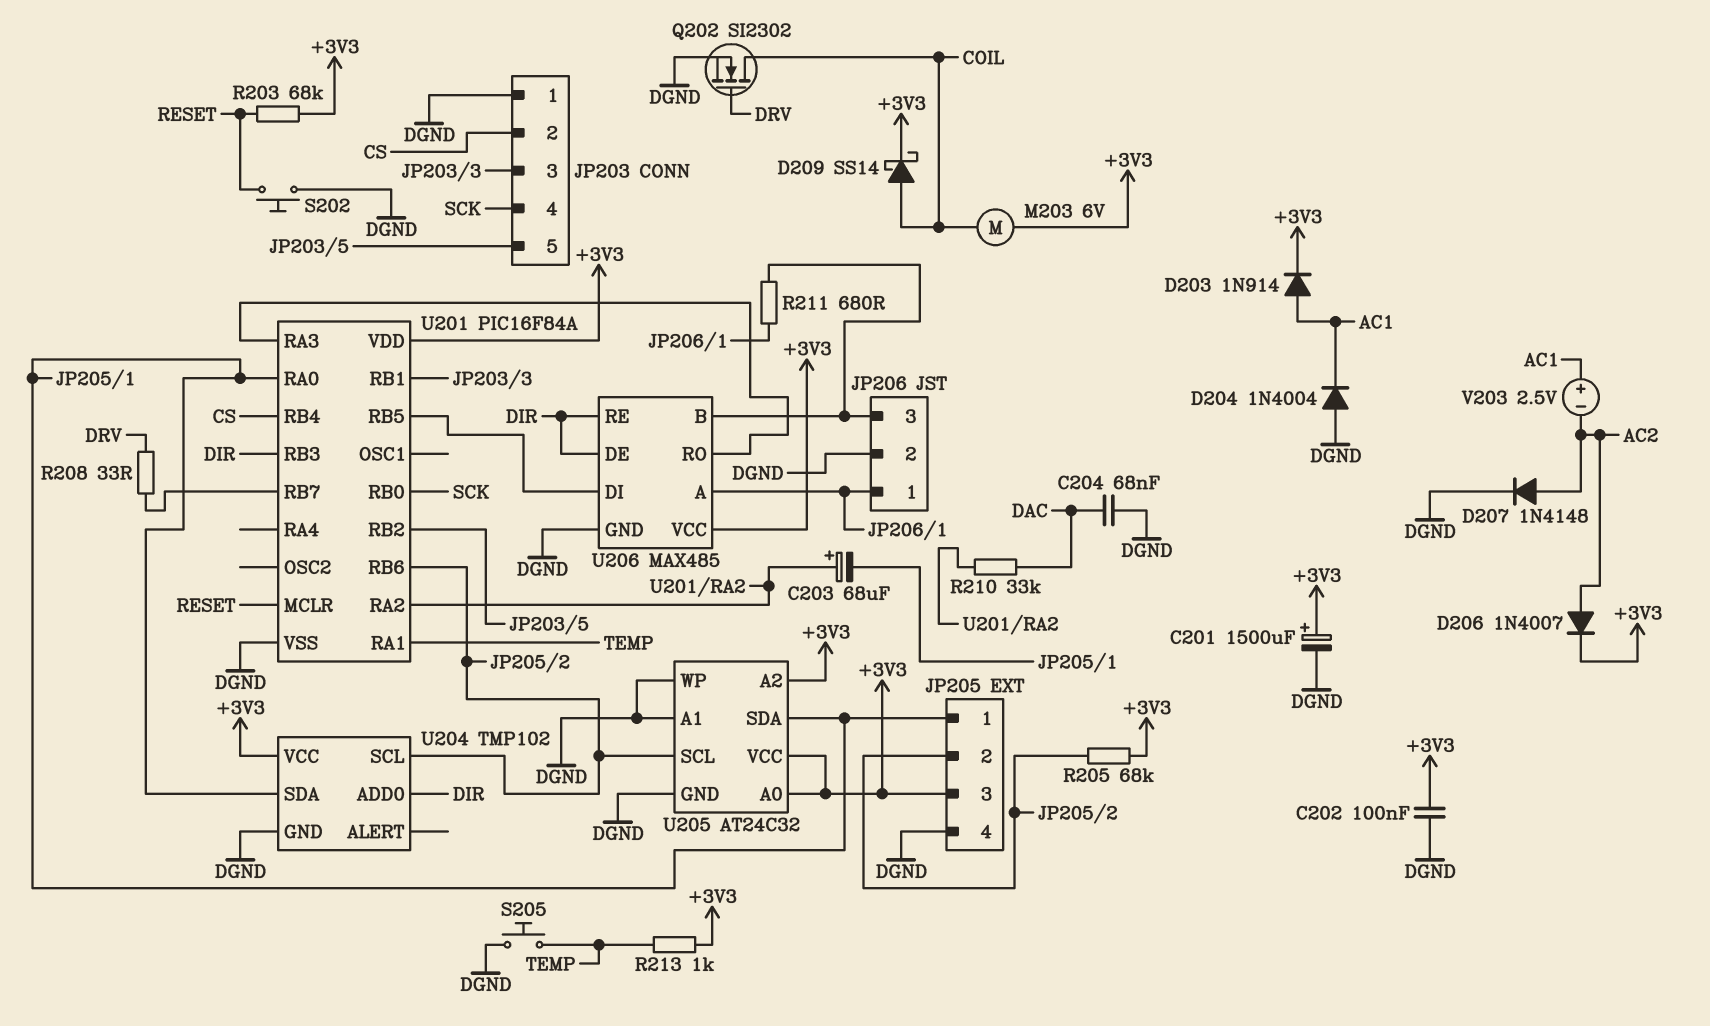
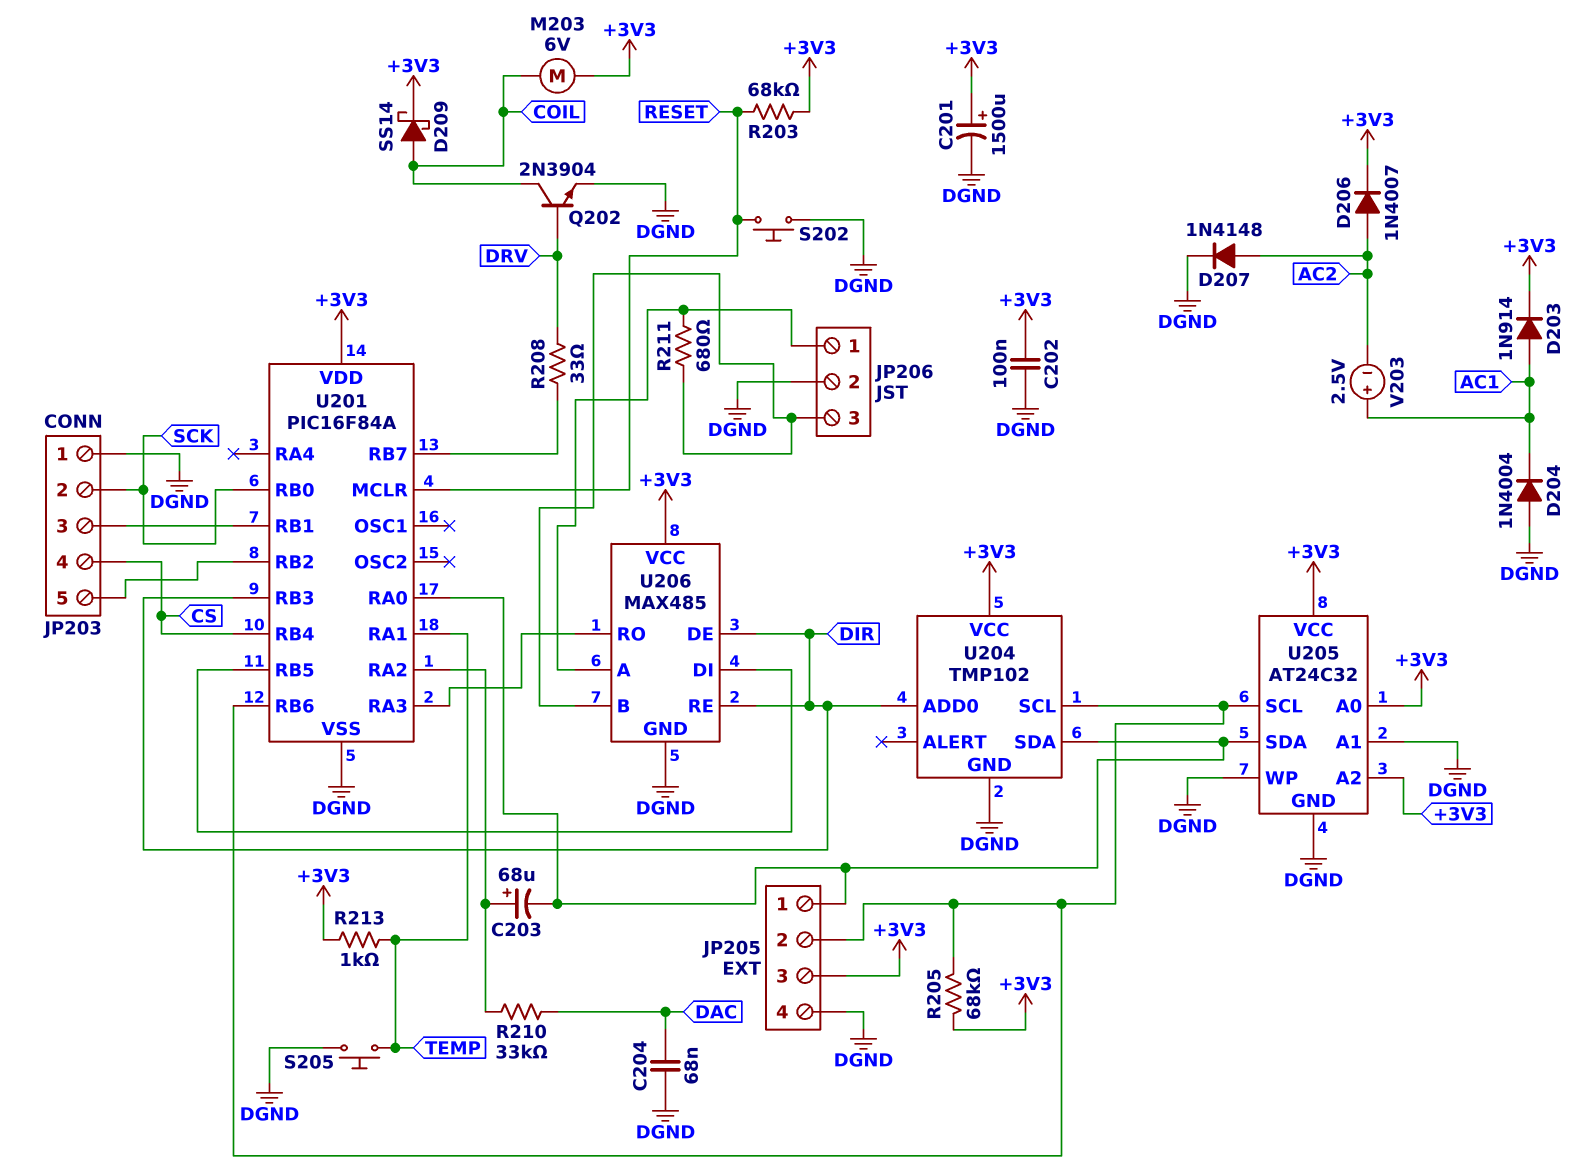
JP203 pin 2: CS -> SCK
JP203 pin 4: SCK -> CS
Q202: NMOS SI2302 (G DRV, D COIL, S DGND) -> NPN 2N3904 (B DRV, C COIL, E DGND)

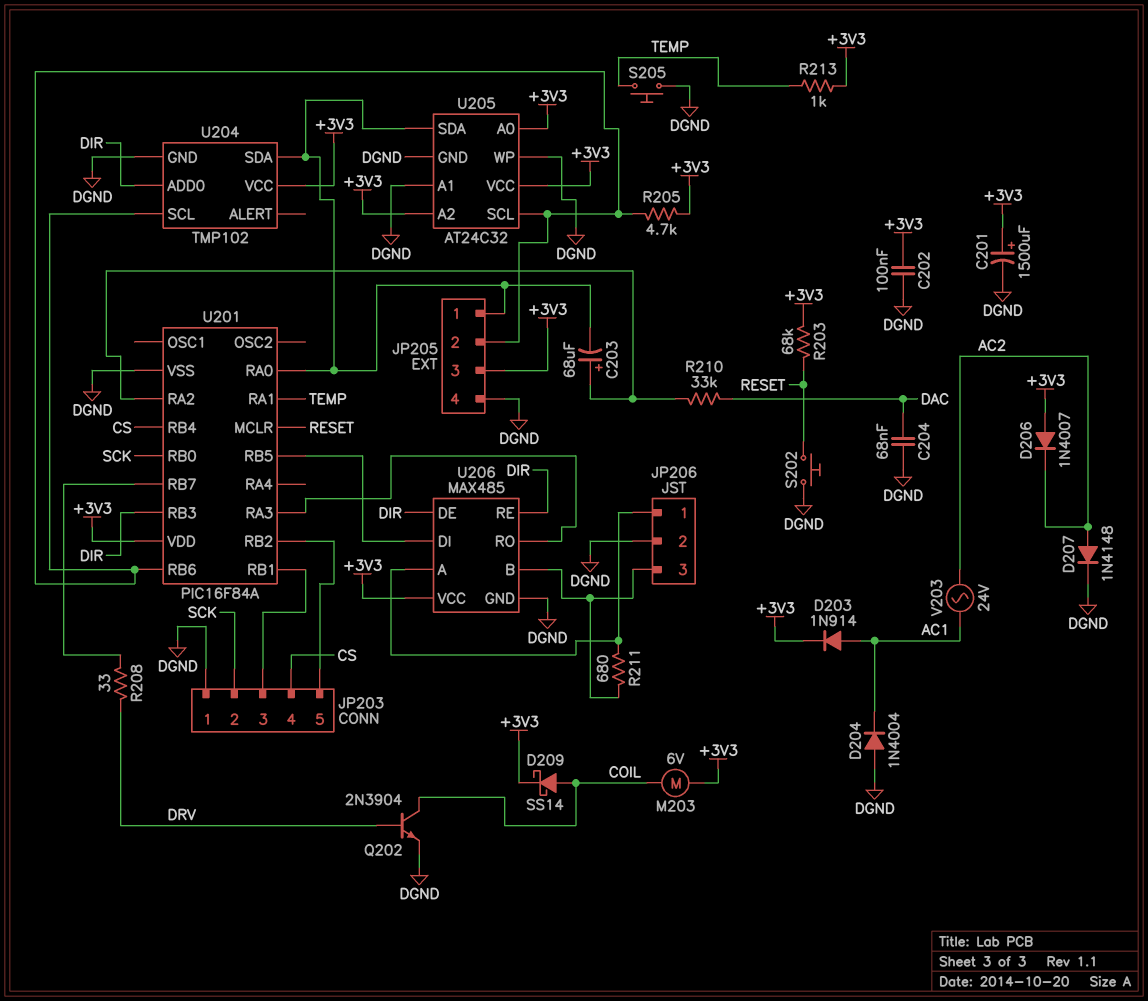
D206: diode 1N4007 (A AC2, K +3V3) -> diode 1N4007 (A +3V3, K AC2)
R205: 68k (+3V3, JP205/2) -> 4.7k (+3V3, JP205/2)
V203: 2.5V (plus AC1, minus AC2) -> AC 24V (AC1, AC2)

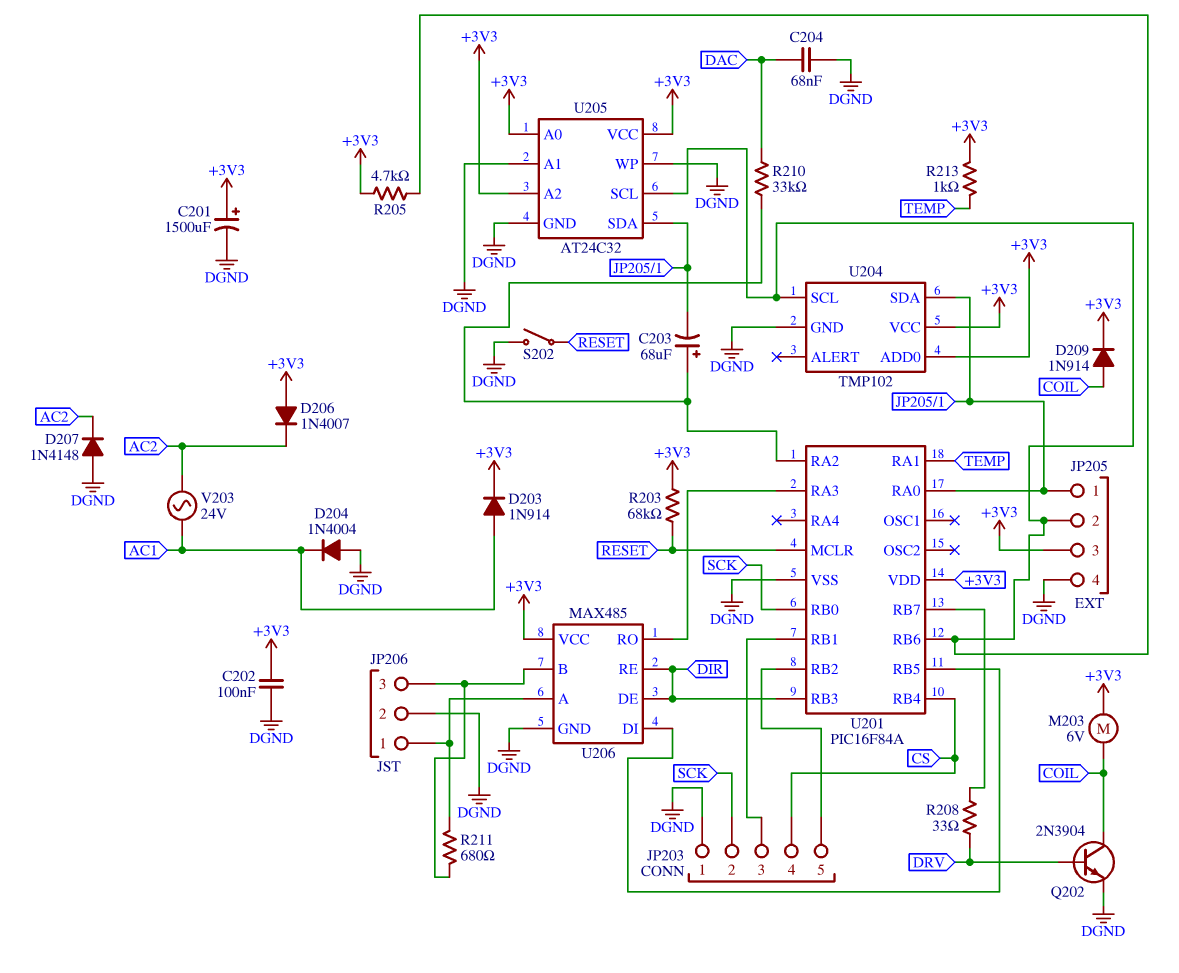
D207: diode 1N4148 (A AC2, K DGND) -> diode 1N4148 (A DGND, K AC2)
D209: schottky SS14 (A COIL, K +3V3) -> diode 1N914 (A COIL, K +3V3)
S202: button (DGND, RESET) -> switch (DGND, RESET)
S205: button (DGND, TEMP) -> none
U204 pin ADD0: DIR -> +3V3

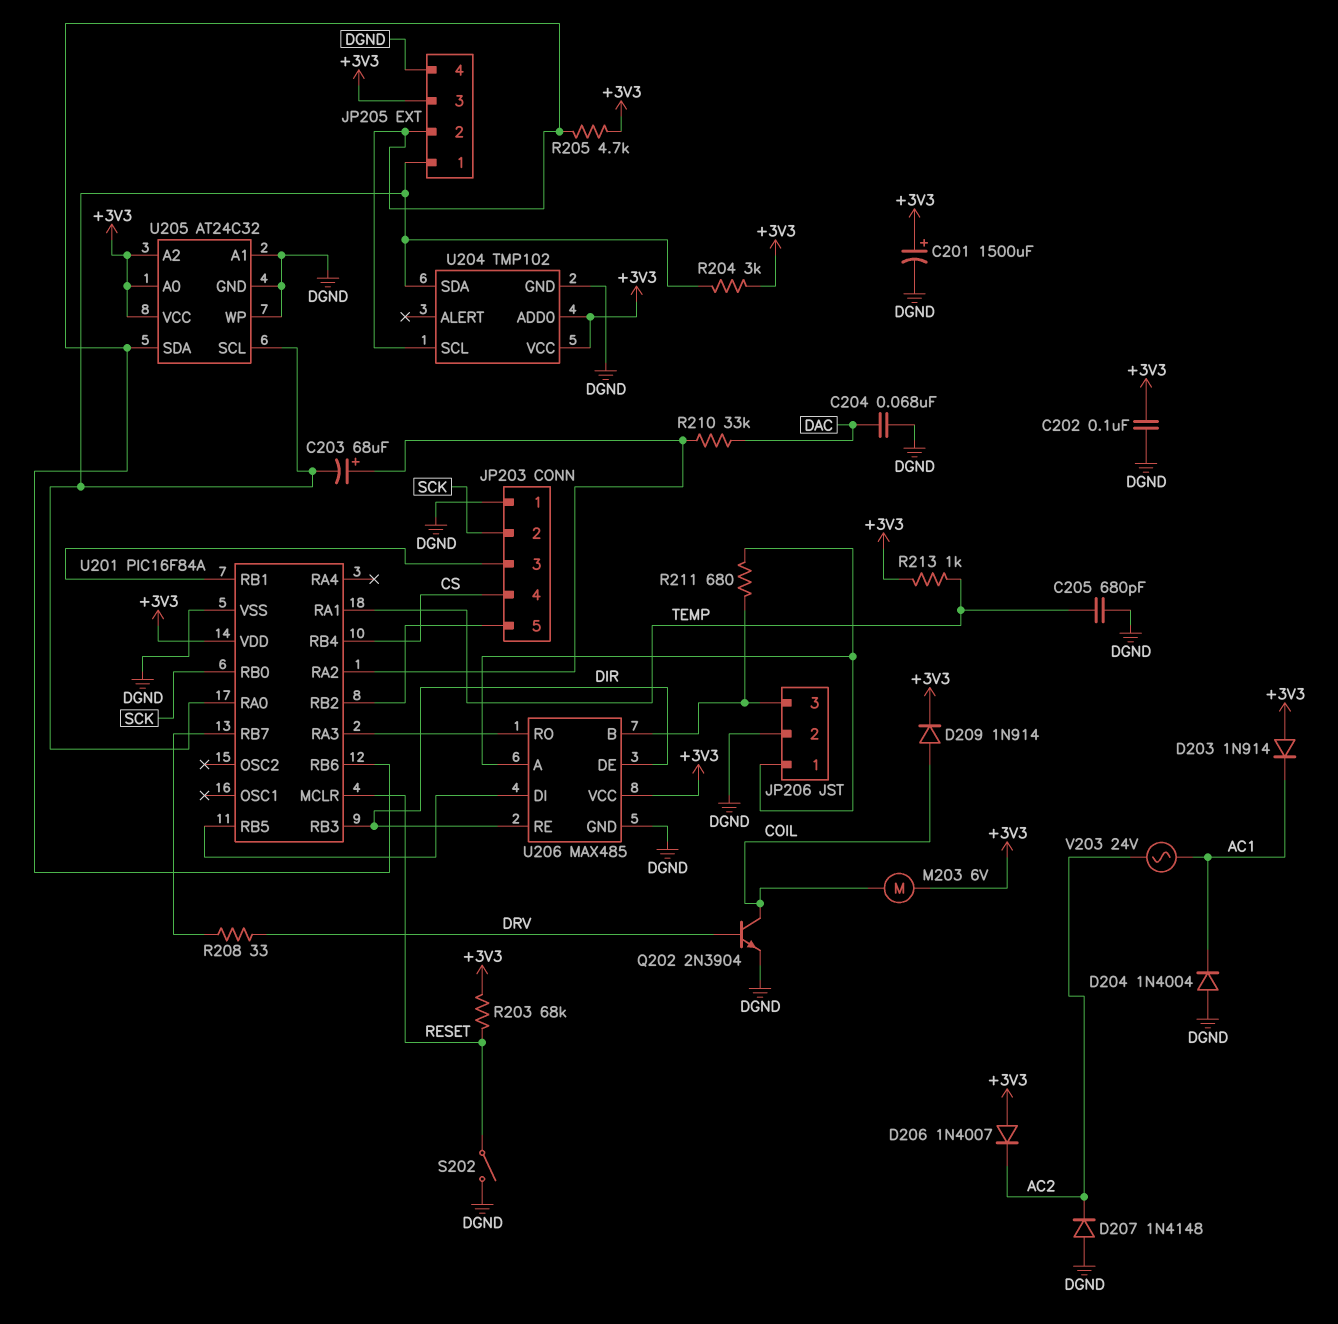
C205: none -> 680pF (DGND, TEMP)
D203: diode 1N914 (A AC1, K +3V3) -> diode 1N914 (A +3V3, K AC1)
R204: none -> 3k (+3V3, JP205/1)
U205 pin SCL: JP205/2 -> JP205/1
U205 pin SDA: JP205/1 -> JP205/2

